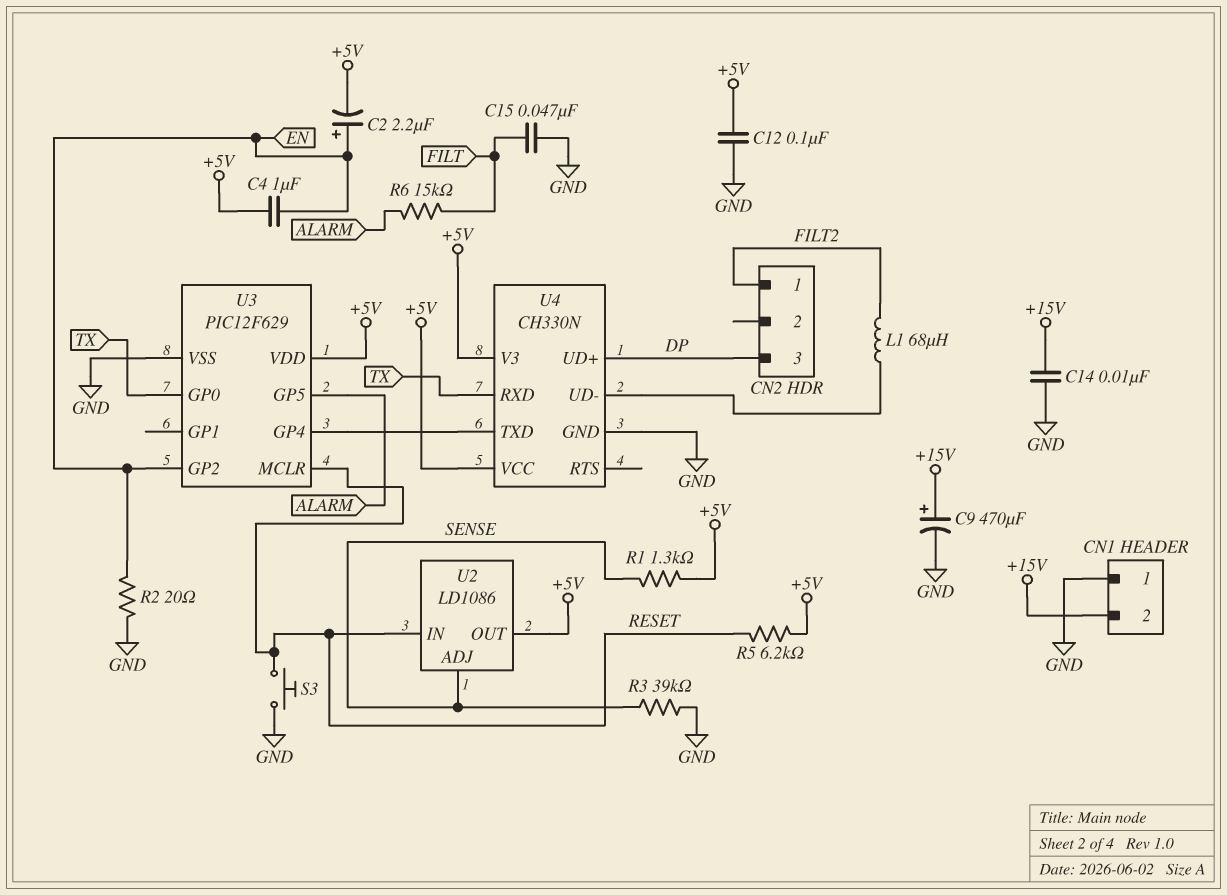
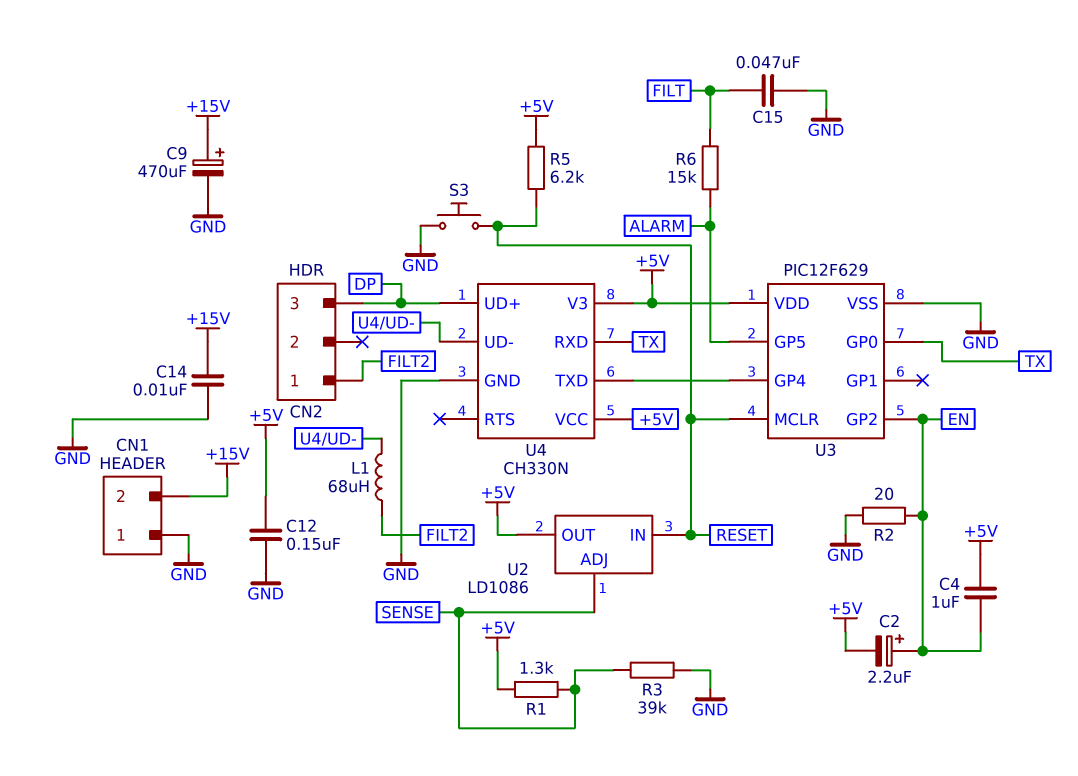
C12: 100nF (+5V, GND) -> 150nF (+5V, GND)

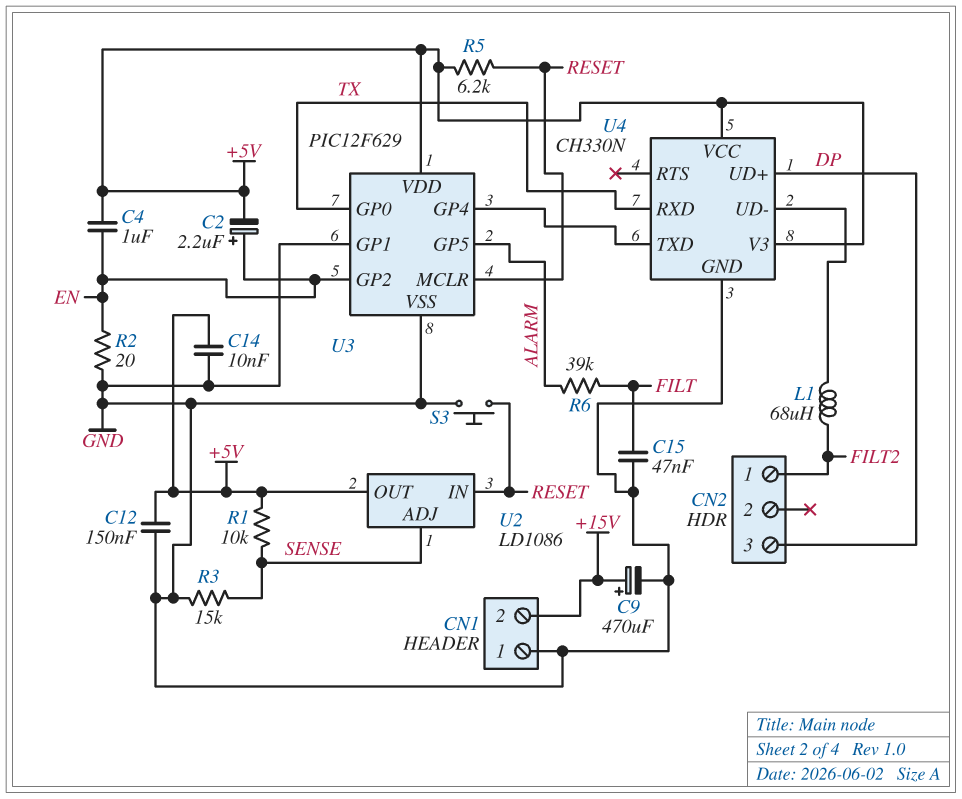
C14: 10nF (+15V, GND) -> 10nF (+5V, GND)
R1: 1.3k (+5V, SENSE) -> 10k (+5V, SENSE)
R3: 39k (GND, SENSE) -> 15k (GND, SENSE)
R6: 15k (ALARM, FILT) -> 39k (ALARM, FILT)
U3 pin GP1: none -> GND

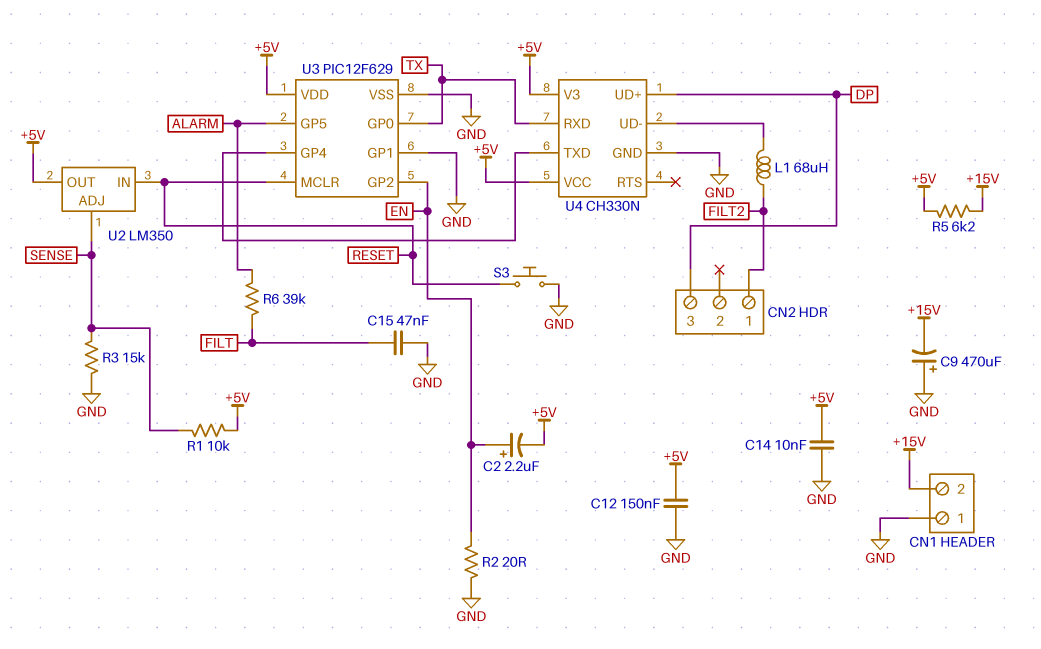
C4: 1uF (+5V, EN) -> none
C9: 470uF (plus +15V, minus GND) -> 470uF (plus GND, minus +15V)
R5: 6.2k (+5V, RESET) -> 6.2k (+5V, +15V)
U2: LD1086 -> LM350

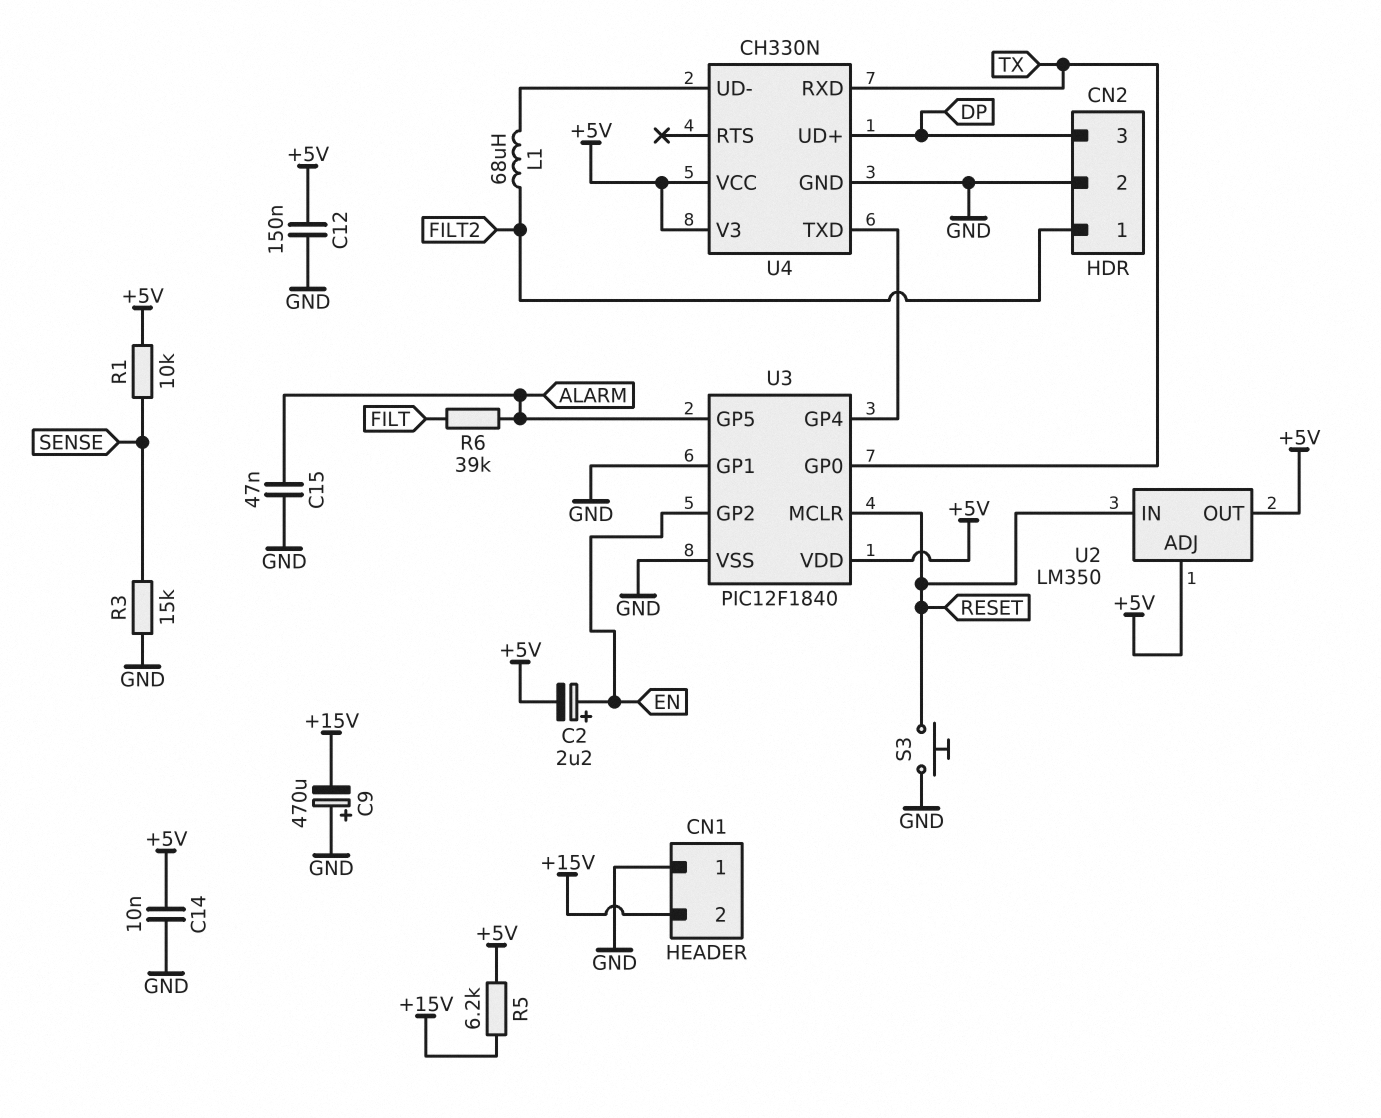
C15: 47nF (FILT, GND) -> 47nF (ALARM, GND)
CN2 pin 2: none -> GND
R2: 20 (EN, GND) -> none
U2 pin ADJ: SENSE -> +5V
U3: PIC12F629 -> PIC12F1840

